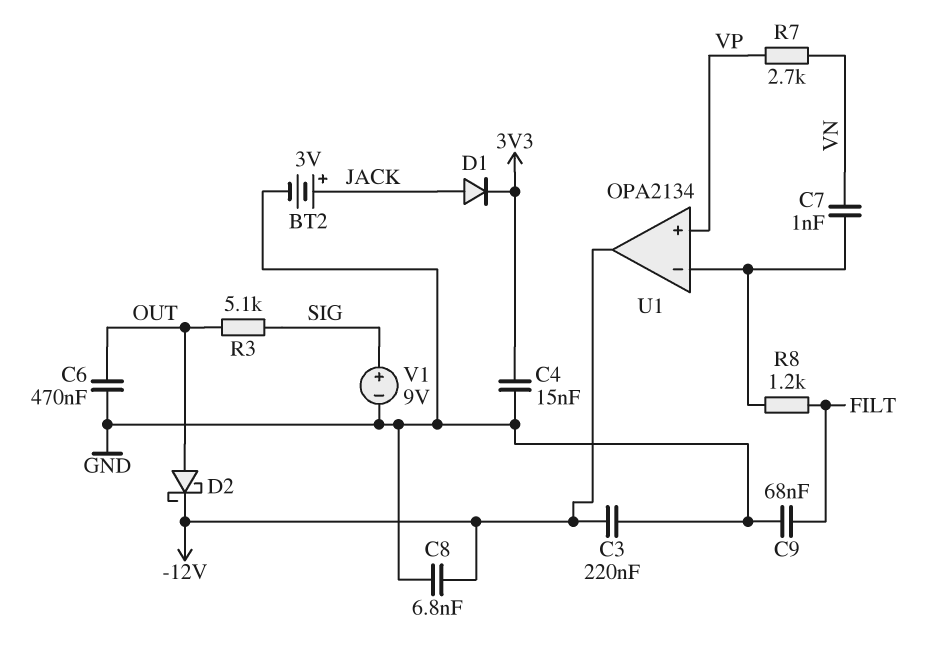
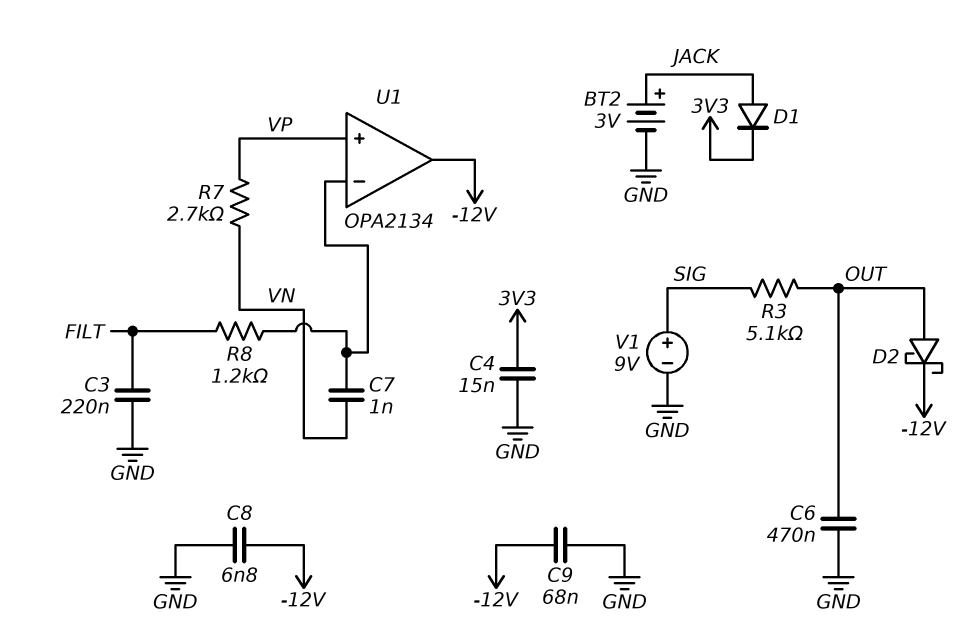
C3: 220nF (-12V, GND) -> 220nF (FILT, GND)
C9: 68nF (FILT, GND) -> 68nF (-12V, GND)

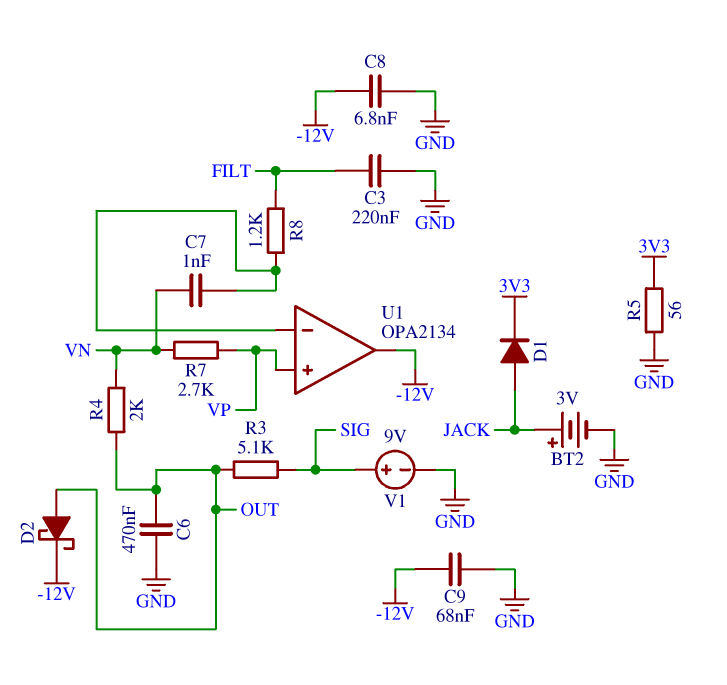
C4: 15nF (3V3, GND) -> none
R4: none -> 2k (OUT, VN)
R5: none -> 56 (3V3, GND)

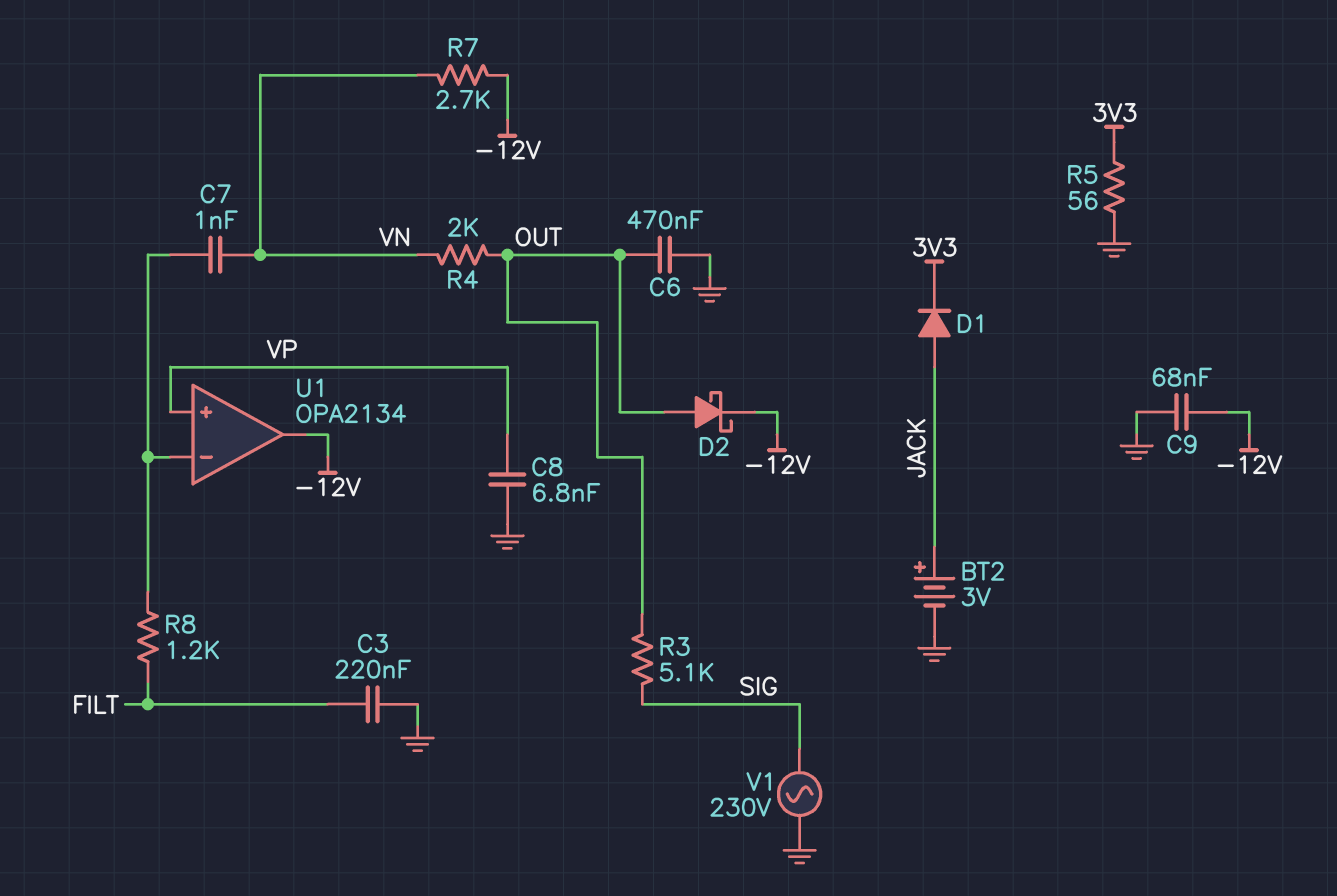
C8: 6.8nF (-12V, GND) -> 6.8nF (GND, VP)
R7: 2.7k (VN, VP) -> 2.7k (-12V, VN)
V1: 9V (plus SIG, minus GND) -> AC 230V (GND, SIG)

